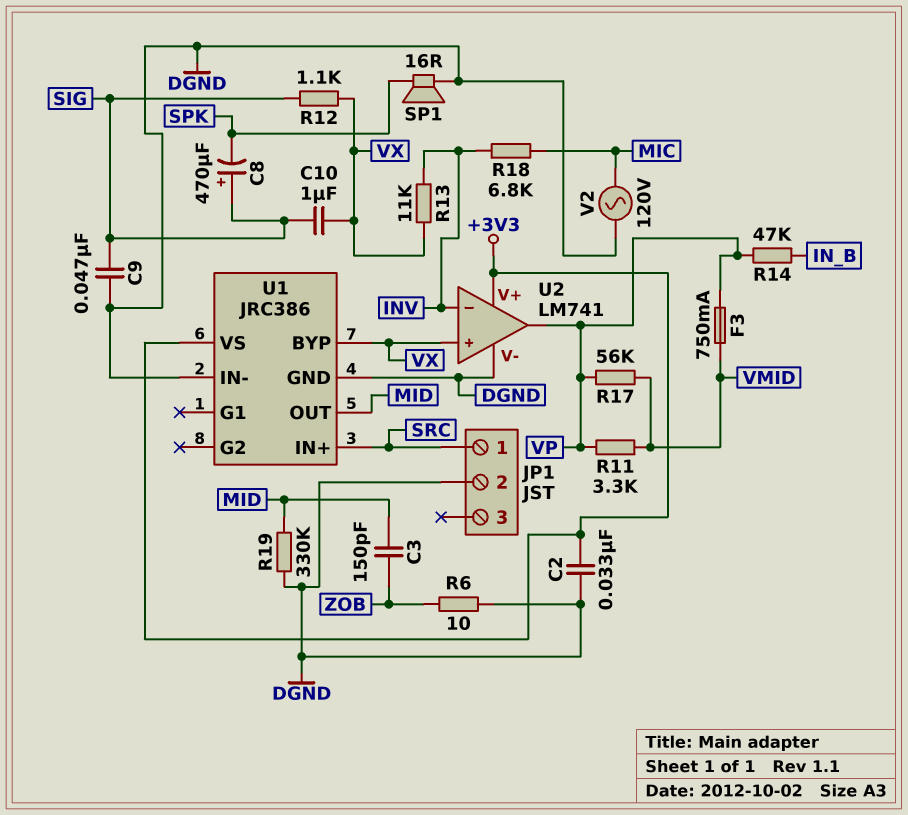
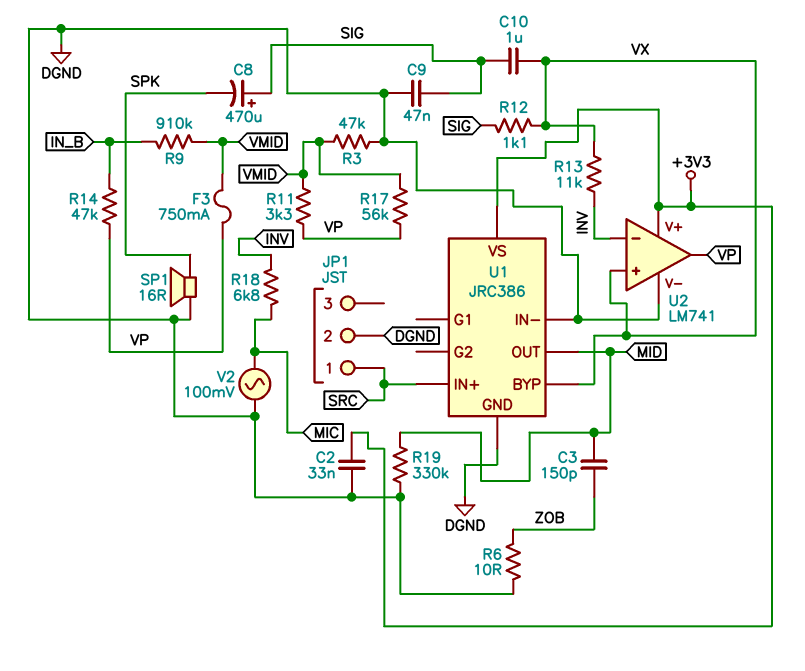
R3: none -> 47k (DGND, VMID)
R9: none -> 910k (IN_B, VMID)
V2: AC 120V (DGND, MIC) -> AC 100mV (DGND, MIC)

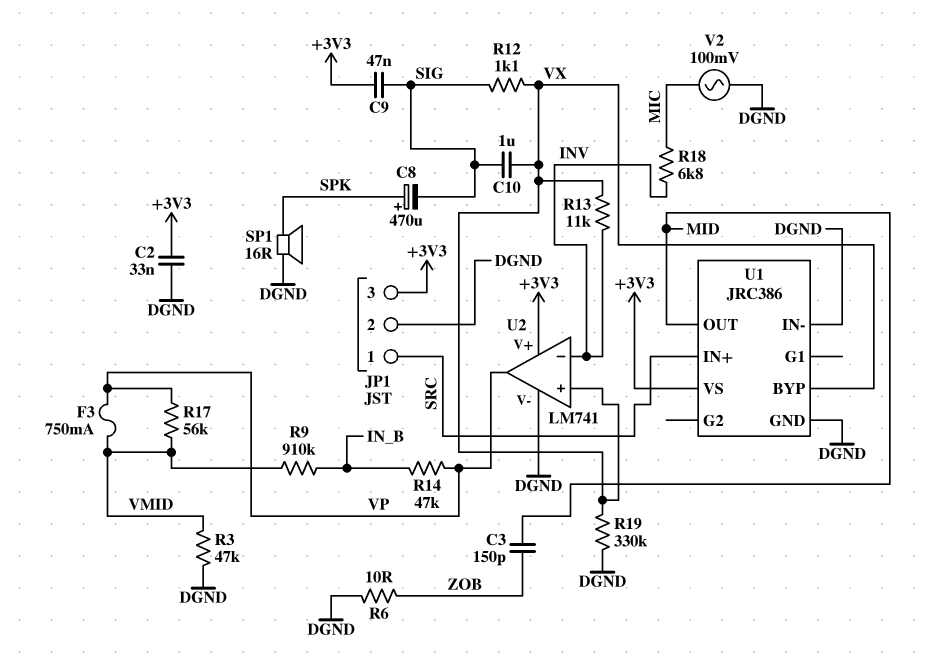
C8: 470uF (plus SIG, minus SPK) -> 470uF (plus SPK, minus SIG)
C9: 47nF (DGND, SIG) -> 47nF (+3V3, SIG)
JP1 pin 3: none -> +3V3
R11: 3.3k (VMID, VP) -> none
R19: 330k (DGND, MID) -> 330k (DGND, VX)

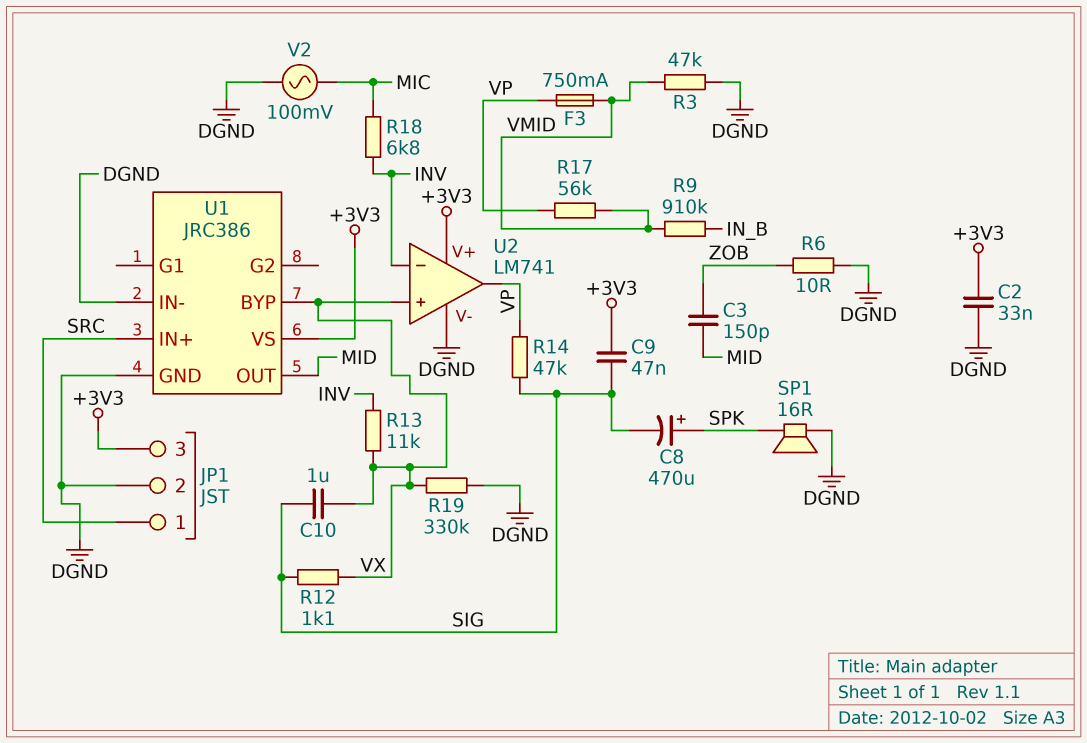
R14: 47k (IN_B, VP) -> 47k (SIG, VP)

